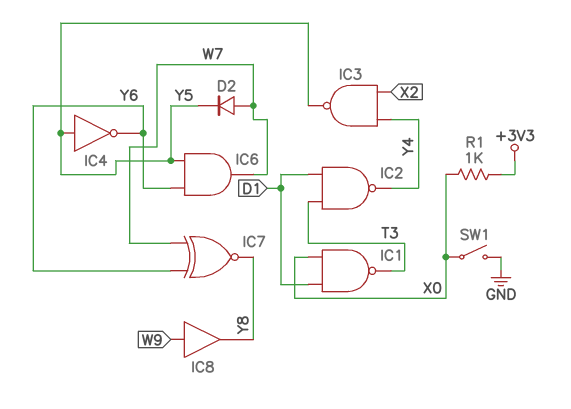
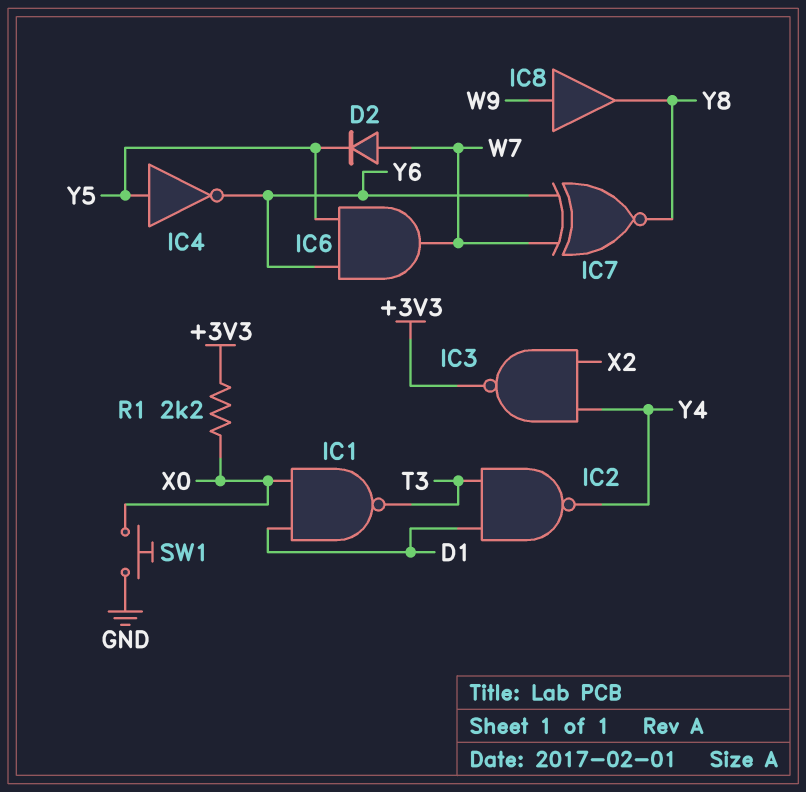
IC3: NAND (in X2, in Y4, out Y5) -> NAND (in X2, in Y4, out +3V3)
R1: 1k (+3V3, X0) -> 2.2k (+3V3, X0)
SW1: switch (GND, X0) -> button (GND, X0)

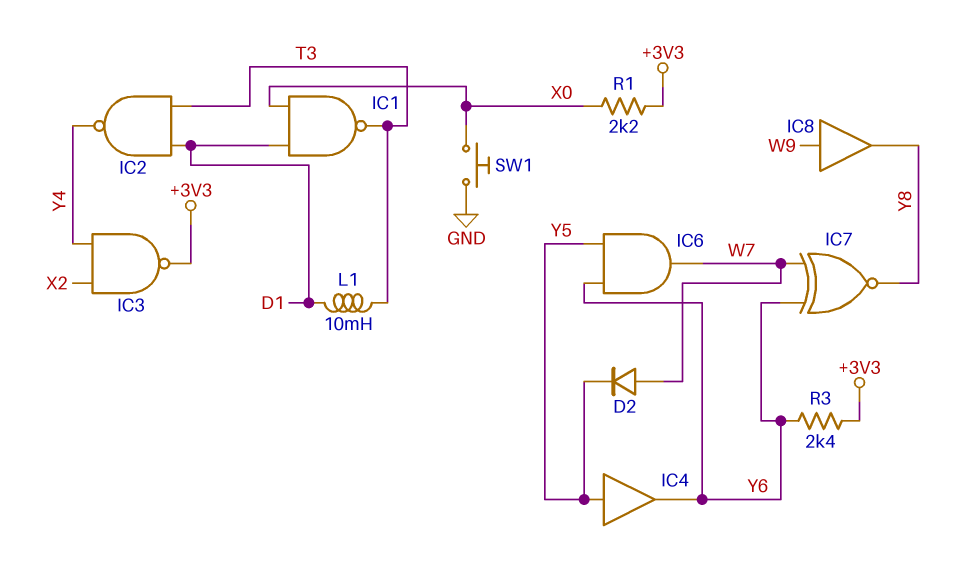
IC4: NOT (in Y5, out Y6) -> buffer (in Y5, out Y6)
L1: none -> 10mH (D1, T3)
R3: none -> 2.4k (+3V3, Y6)

